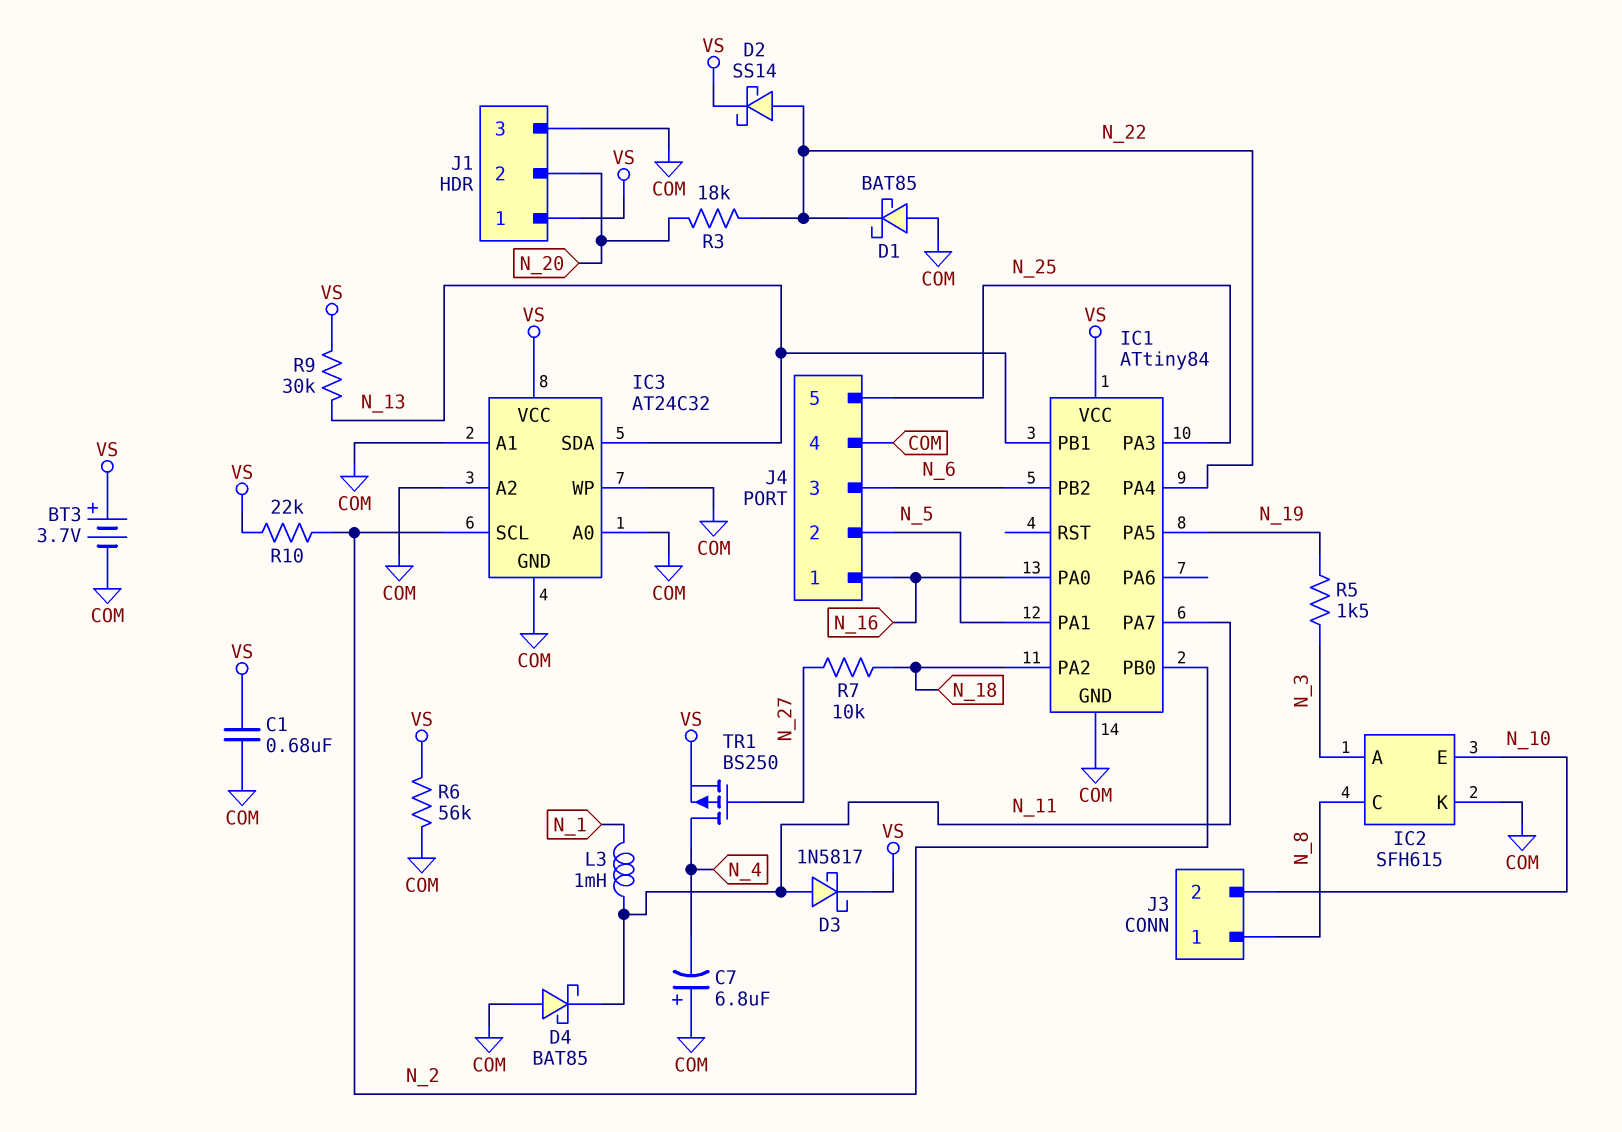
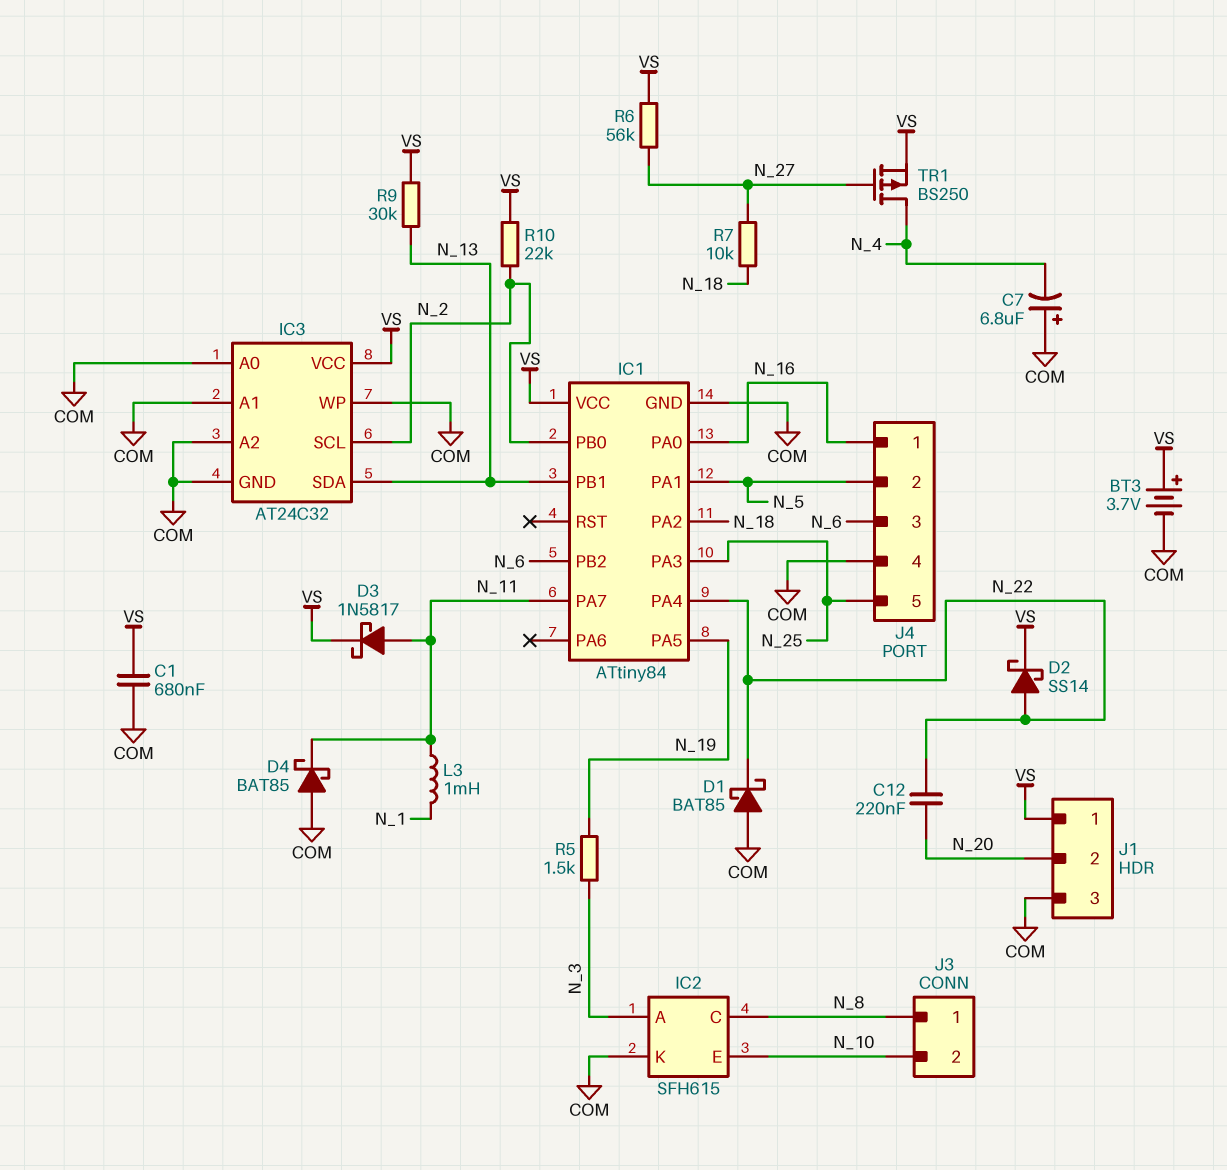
C12: none -> 220nF (N_20, N_22)
R3: 18k (N_20, N_22) -> none
R6: 56k (COM, VS) -> 56k (N_27, VS)

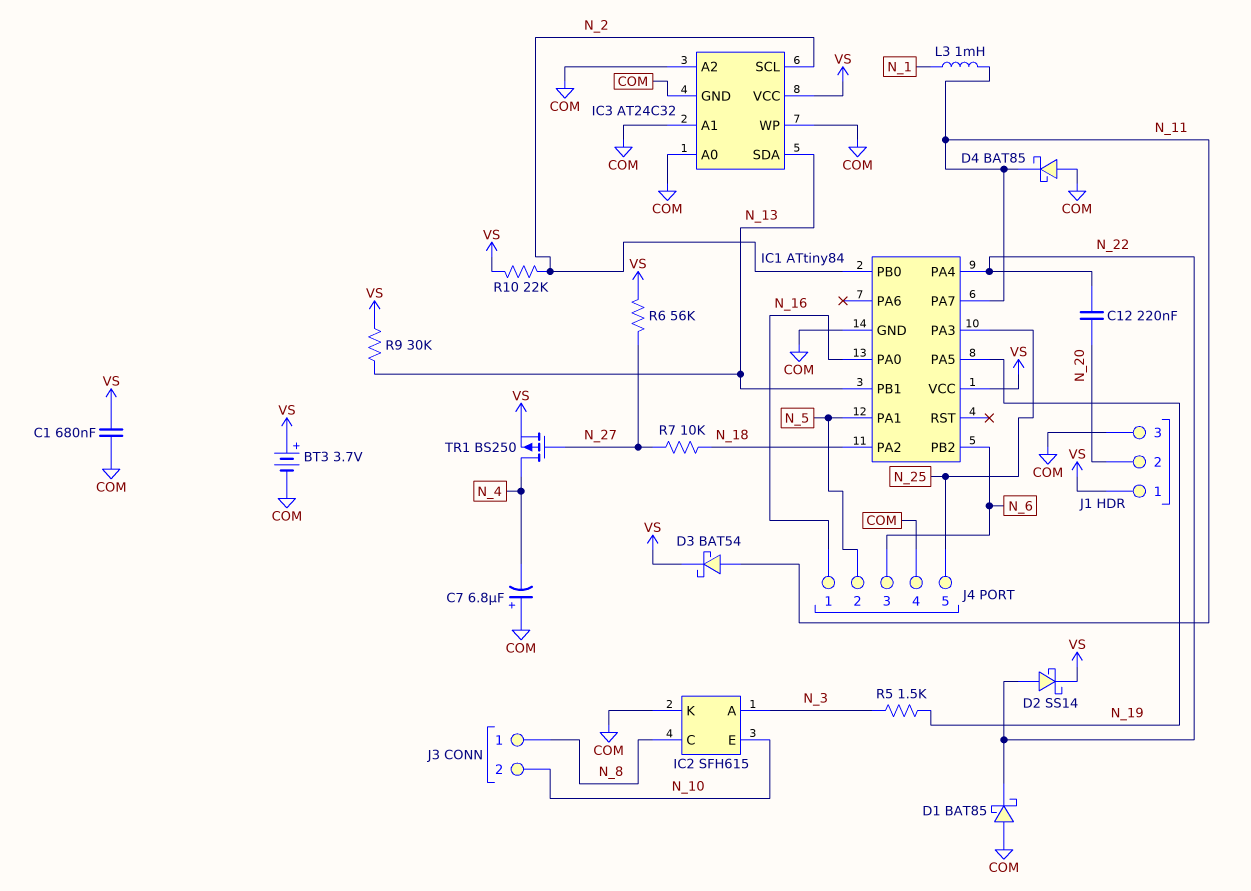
D3: schottky 1N5817 (A N_11, K VS) -> schottky BAT54 (A N_11, K VS)

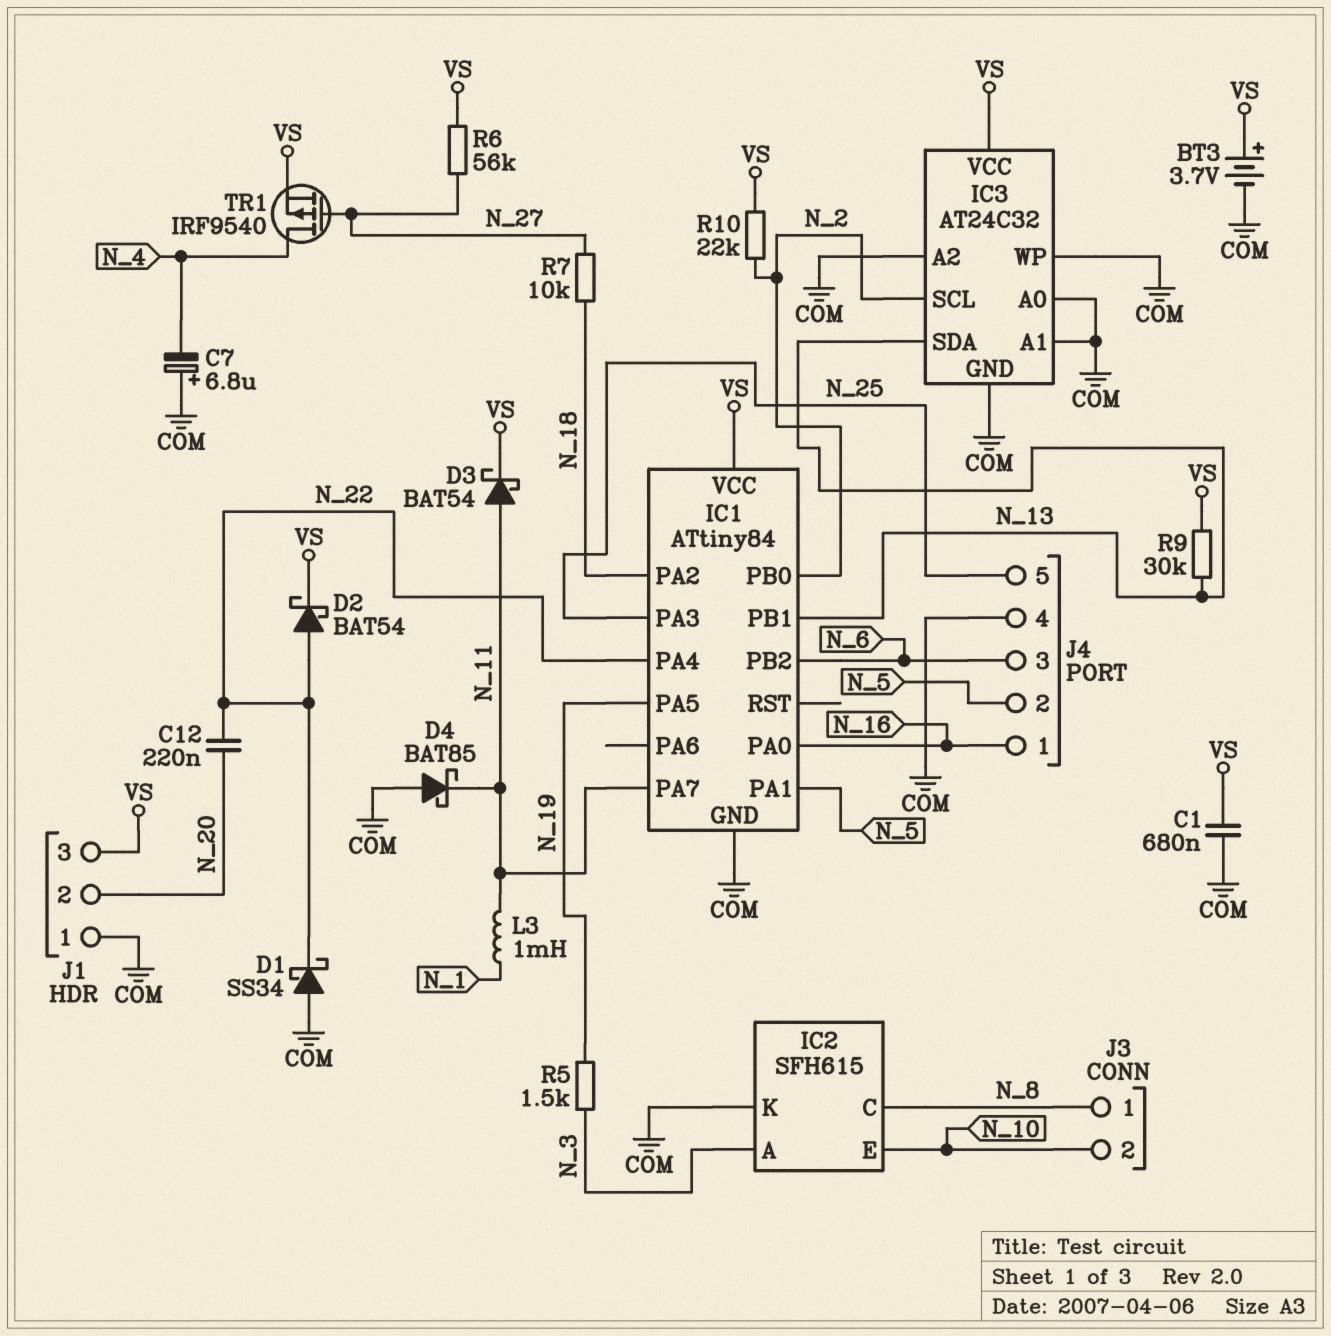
D1: schottky BAT85 (A COM, K N_22) -> schottky SS34 (A COM, K N_22)
D2: schottky SS14 (A N_22, K VS) -> schottky BAT54 (A N_22, K VS)
J1 pin 1: VS -> COM
J1 pin 3: COM -> VS
TR1: PMOS BS250 (G N_27, D N_4, S VS) -> PMOS IRF9540 (G N_27, D N_4, S VS)

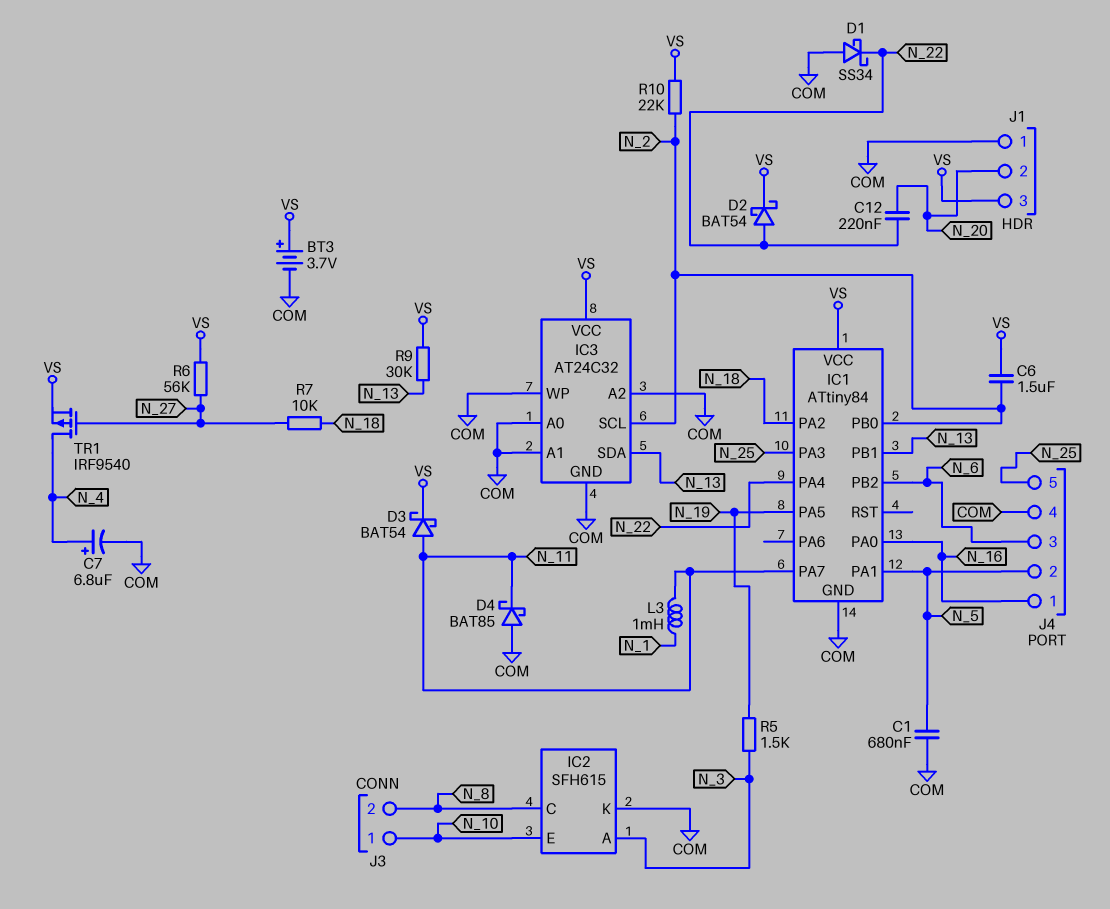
C1: 680nF (COM, VS) -> 680nF (COM, N_5)
C6: none -> 1.5uF (N_2, VS)
C7: 6.8uF (plus COM, minus N_4) -> 6.8uF (plus N_4, minus COM)
J3 pin 1: N_8 -> N_10
J3 pin 2: N_10 -> N_8

